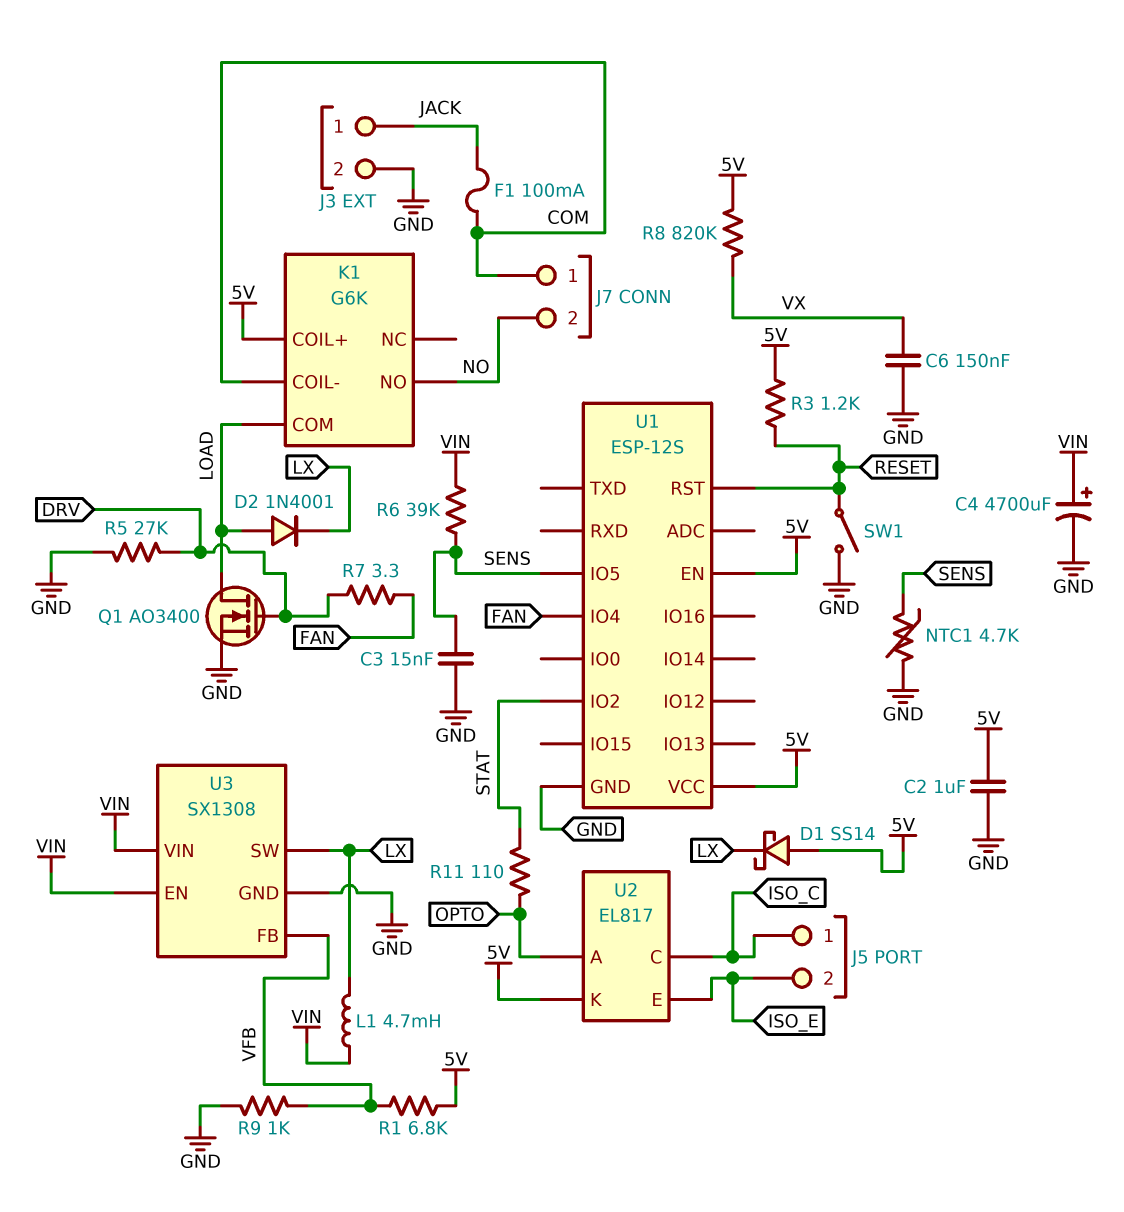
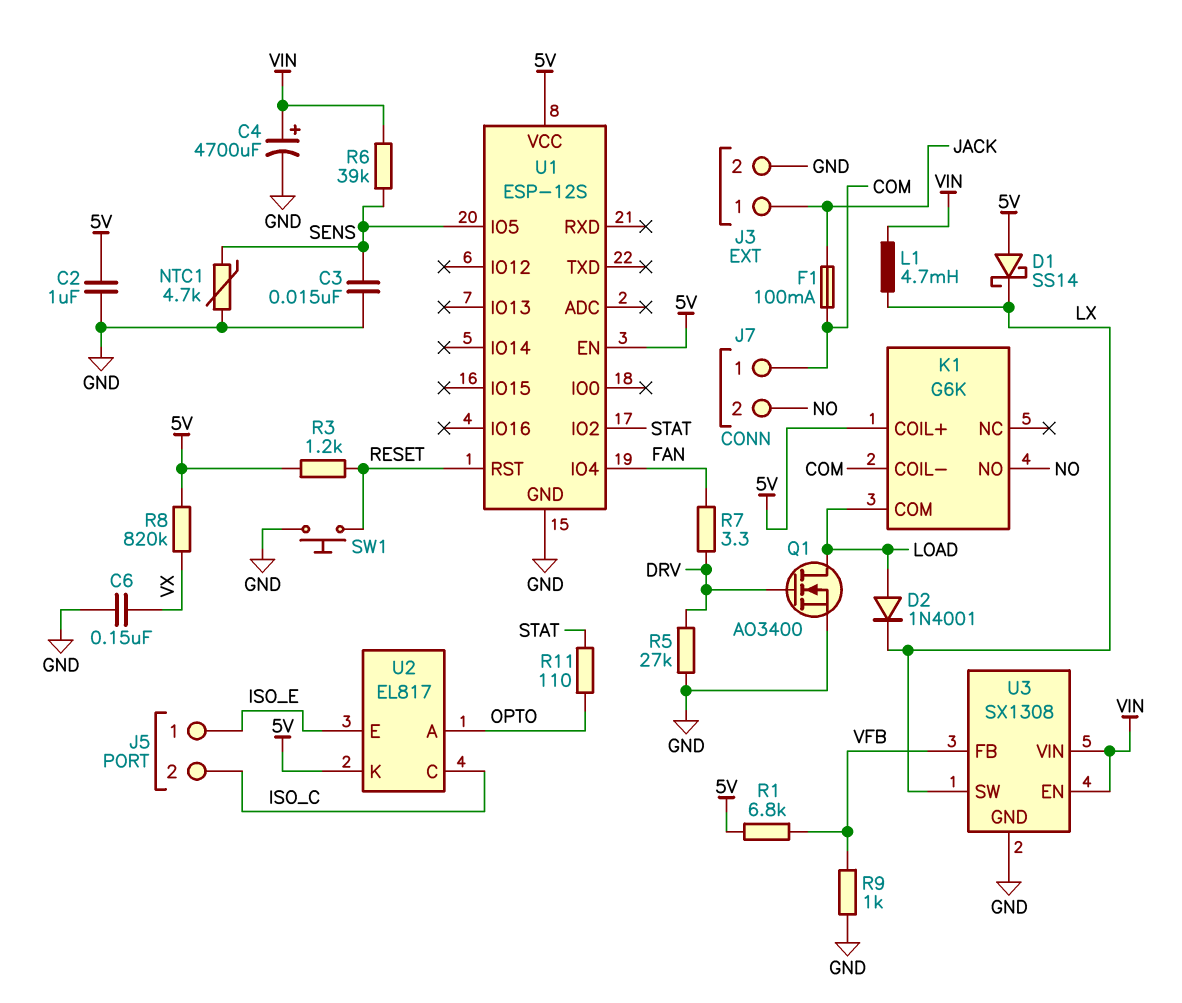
J5 pin 1: ISO_C -> ISO_E
J5 pin 2: ISO_E -> ISO_C
SW1: switch (GND, RESET) -> button (GND, RESET)

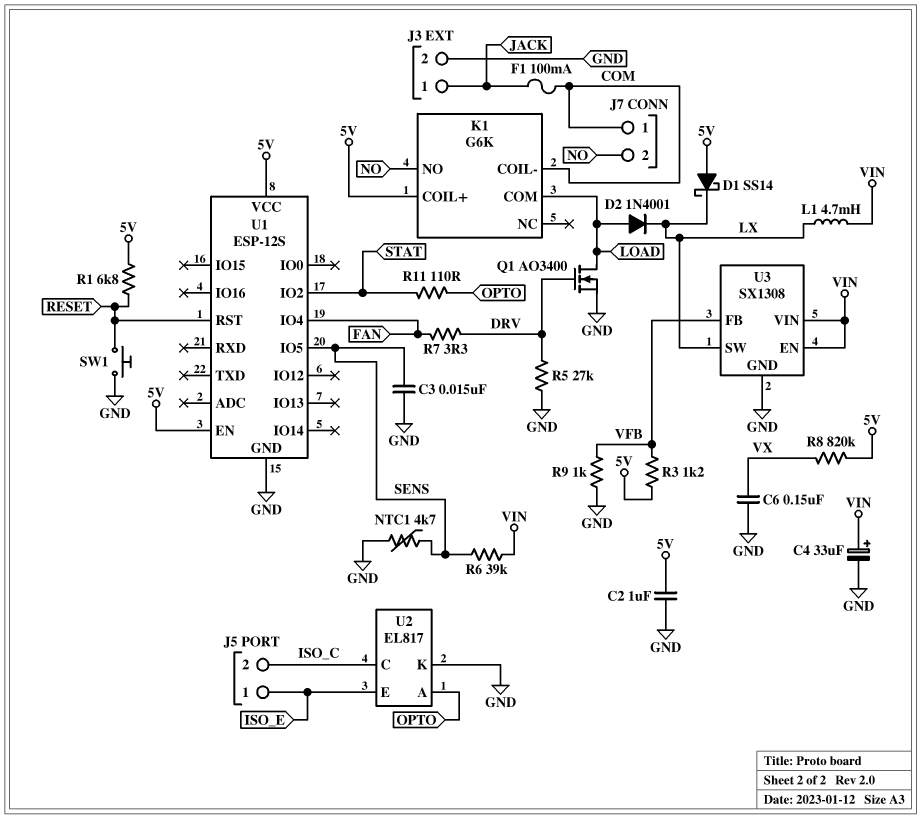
C4: 4700uF (plus VIN, minus GND) -> 33uF (plus VIN, minus GND)
R1: 6.8k (5V, VFB) -> 6.8k (5V, RESET)
R3: 1.2k (5V, RESET) -> 1.2k (5V, VFB)
U2 pin K: 5V -> GND

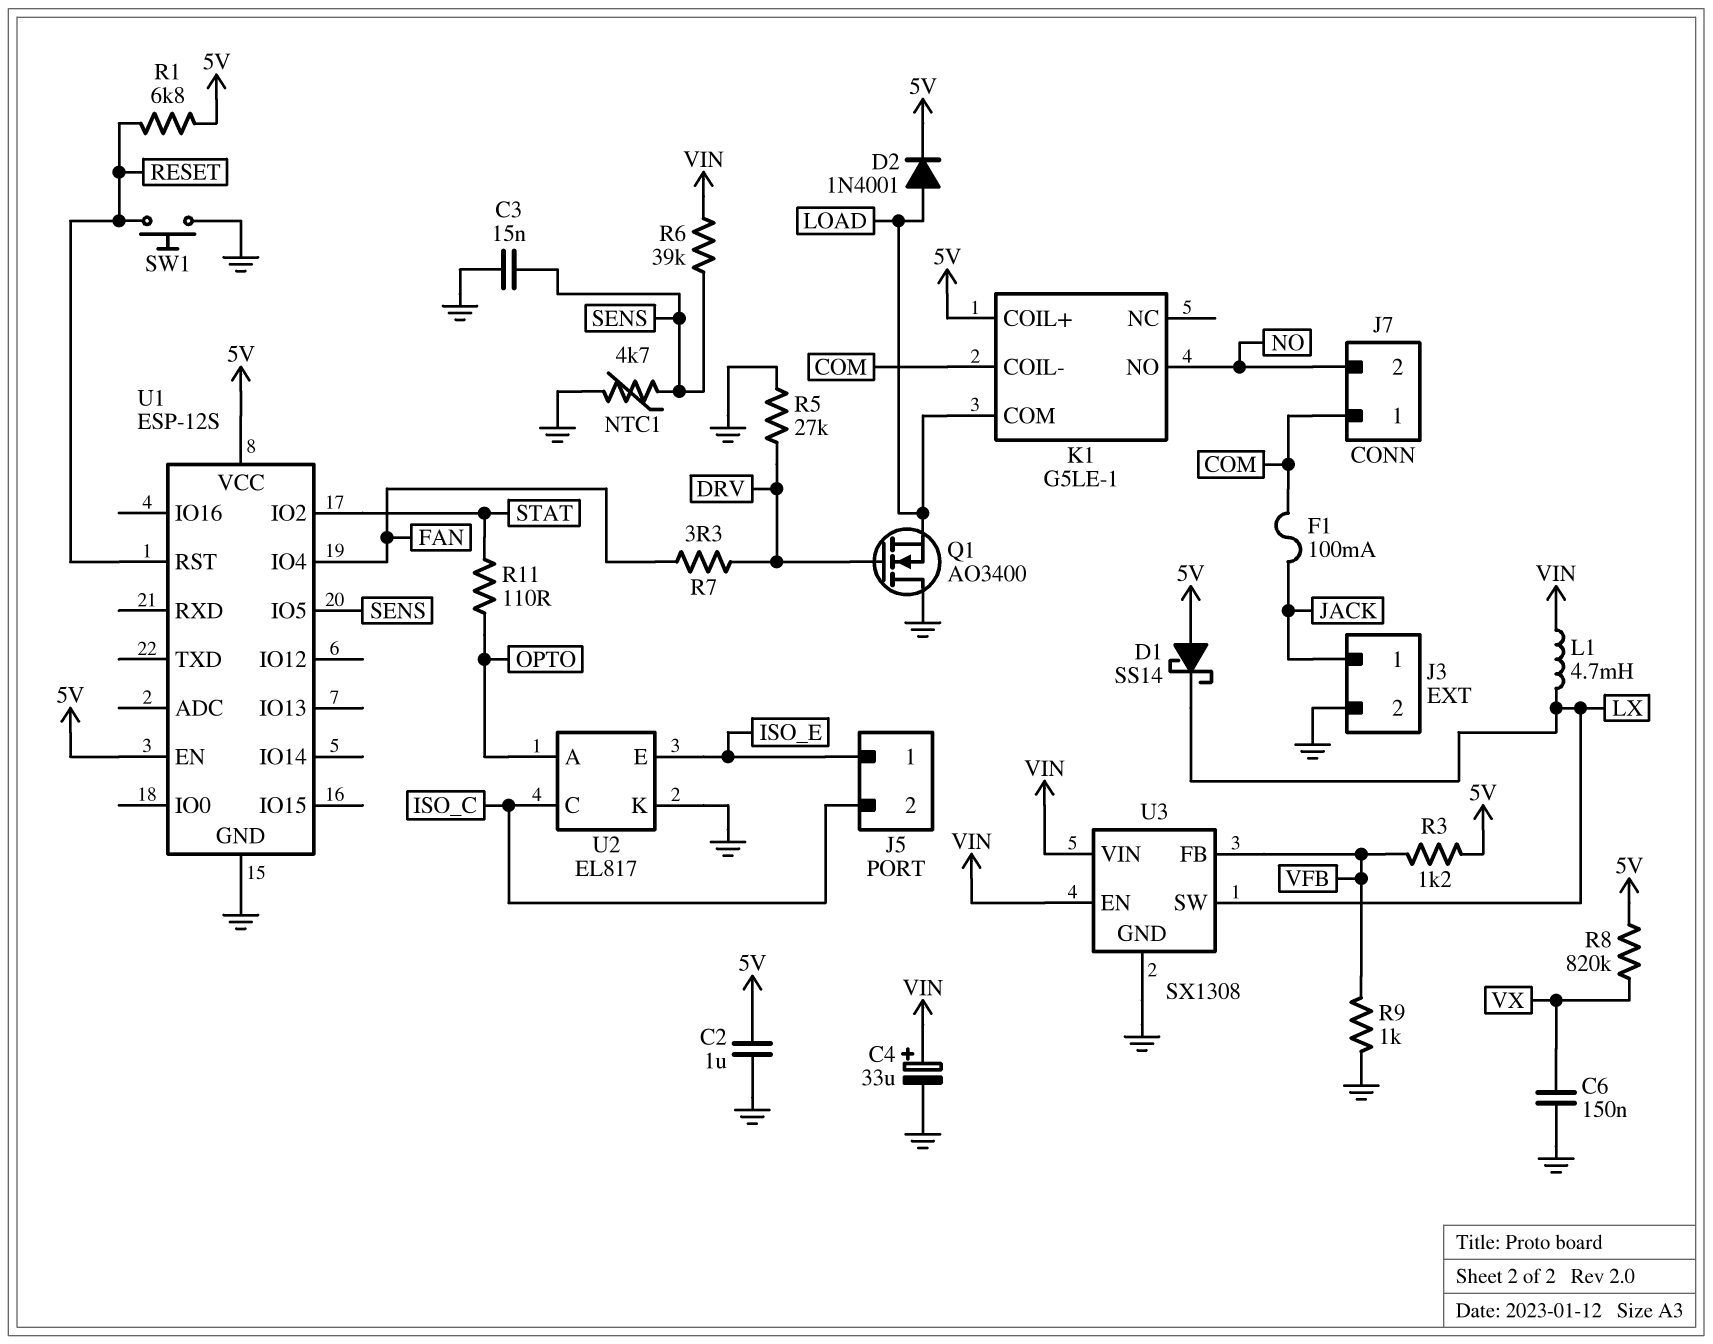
D2: diode 1N4001 (A LOAD, K LX) -> diode 1N4001 (A LOAD, K 5V)
K1: G6K -> G5LE-1
Q1: NMOS AO3400 (G DRV, D LOAD, S GND) -> NMOS AO3400 (G DRV, D GND, S LOAD)

